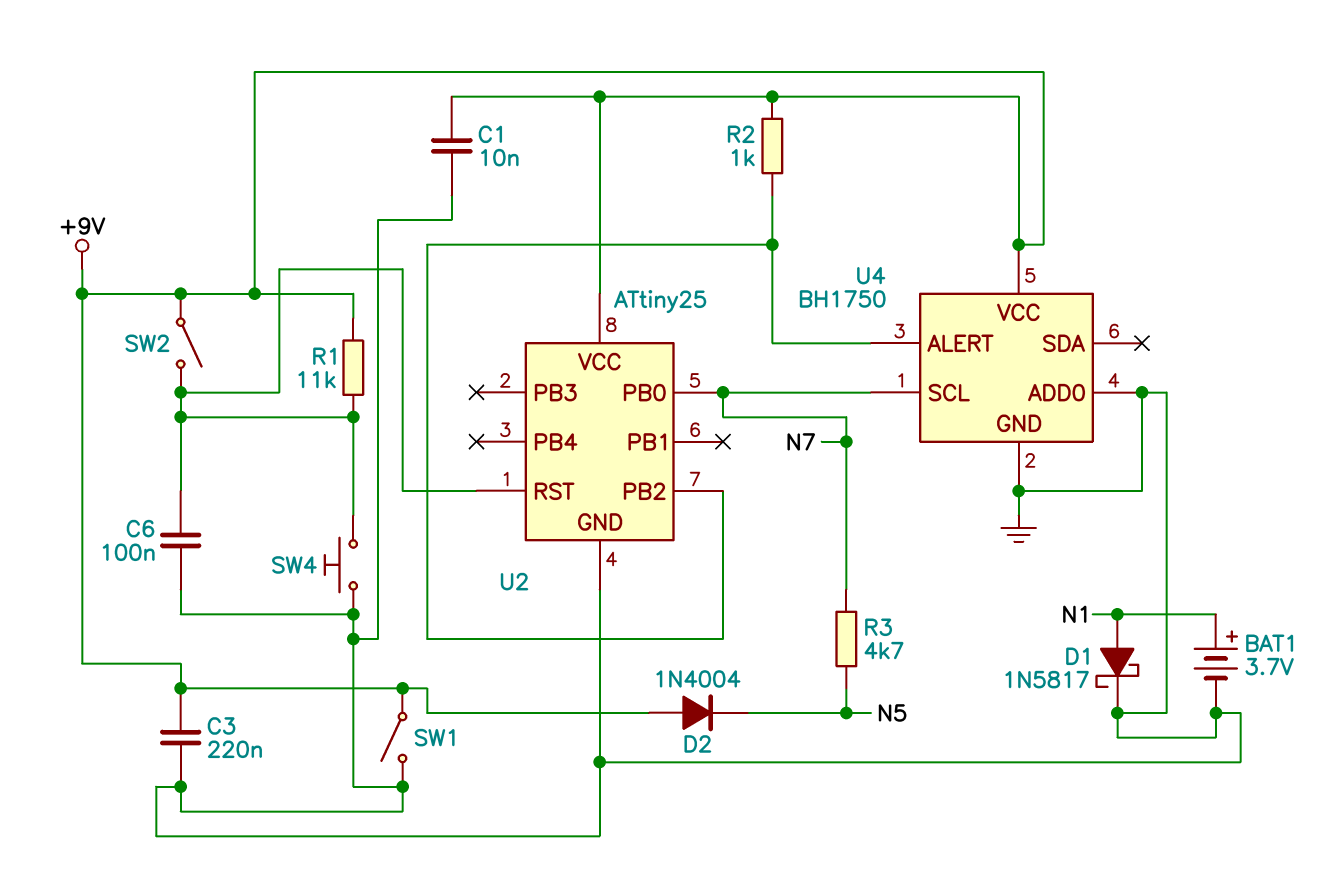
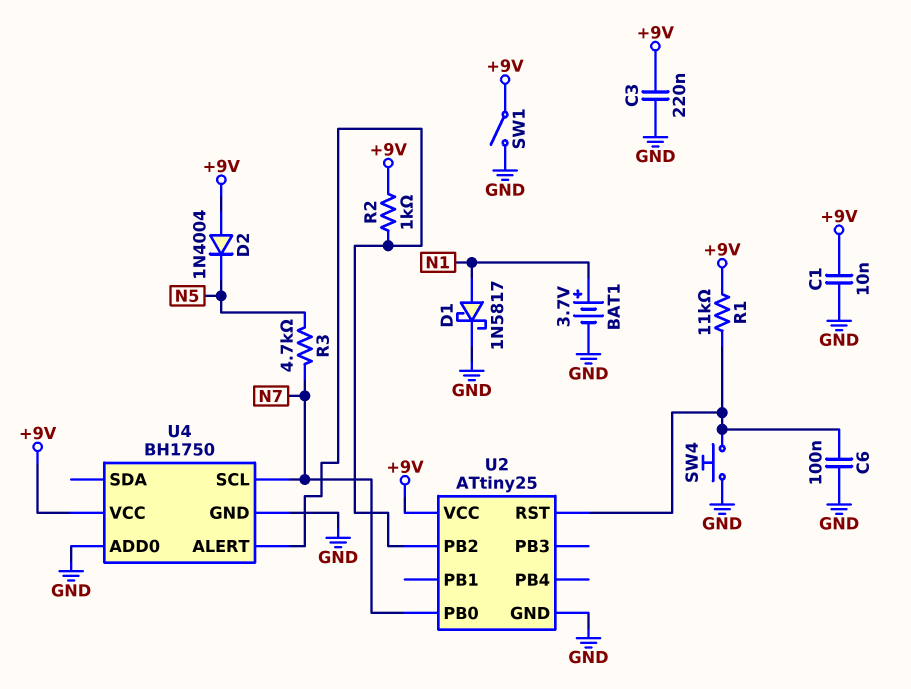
SW2: switch (+9V, U2/RST) -> none

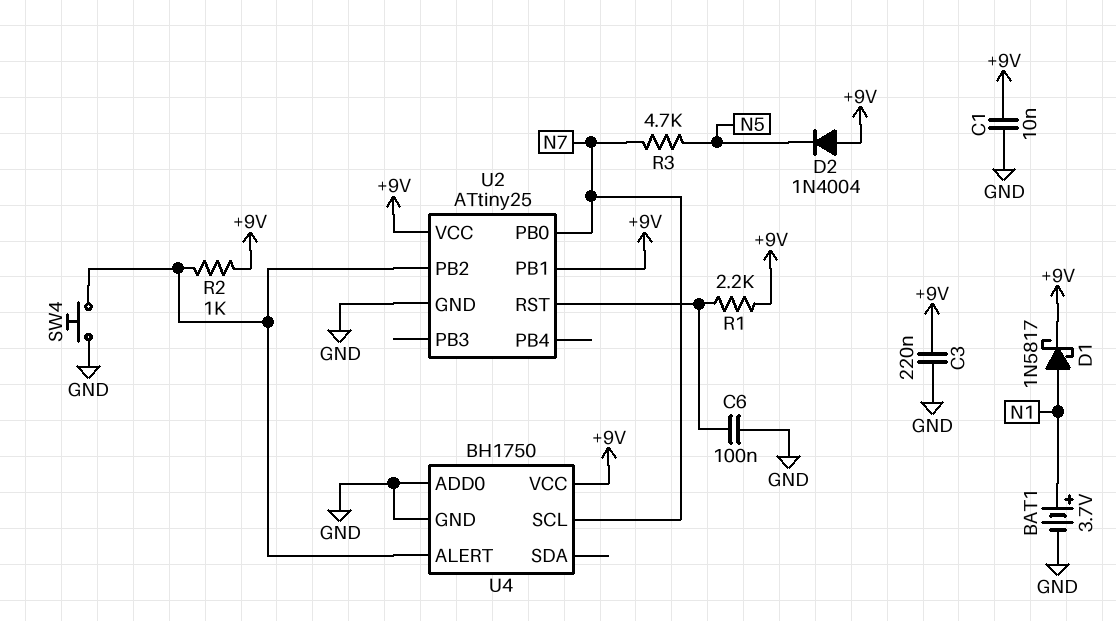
D1: schottky 1N5817 (A N1, K GND) -> schottky 1N5817 (A N1, K +9V)
R1: 11k (+9V, U2/RST) -> 2.2k (+9V, U2/RST)
SW1: switch (+9V, GND) -> none
SW4: button (GND, U2/RST) -> button (GND, U2/PB2)
U2 pin PB1: none -> +9V

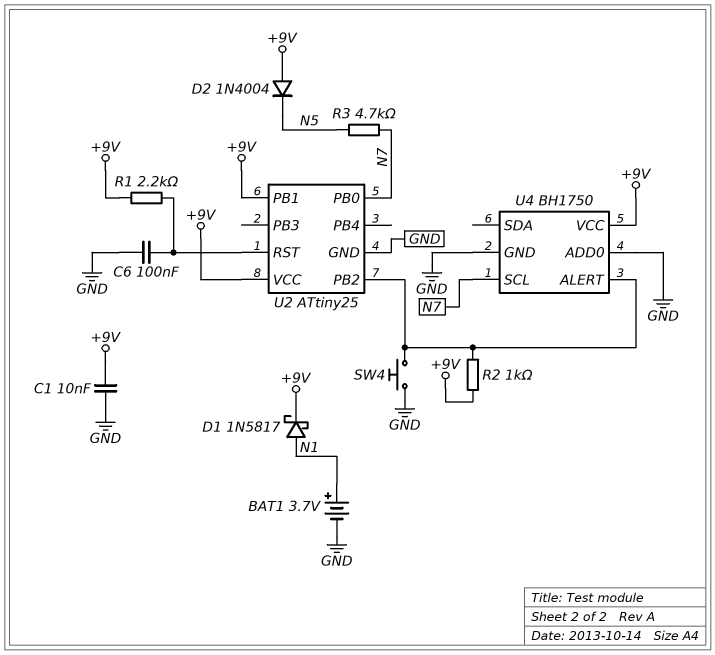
C3: 220nF (+9V, GND) -> none

